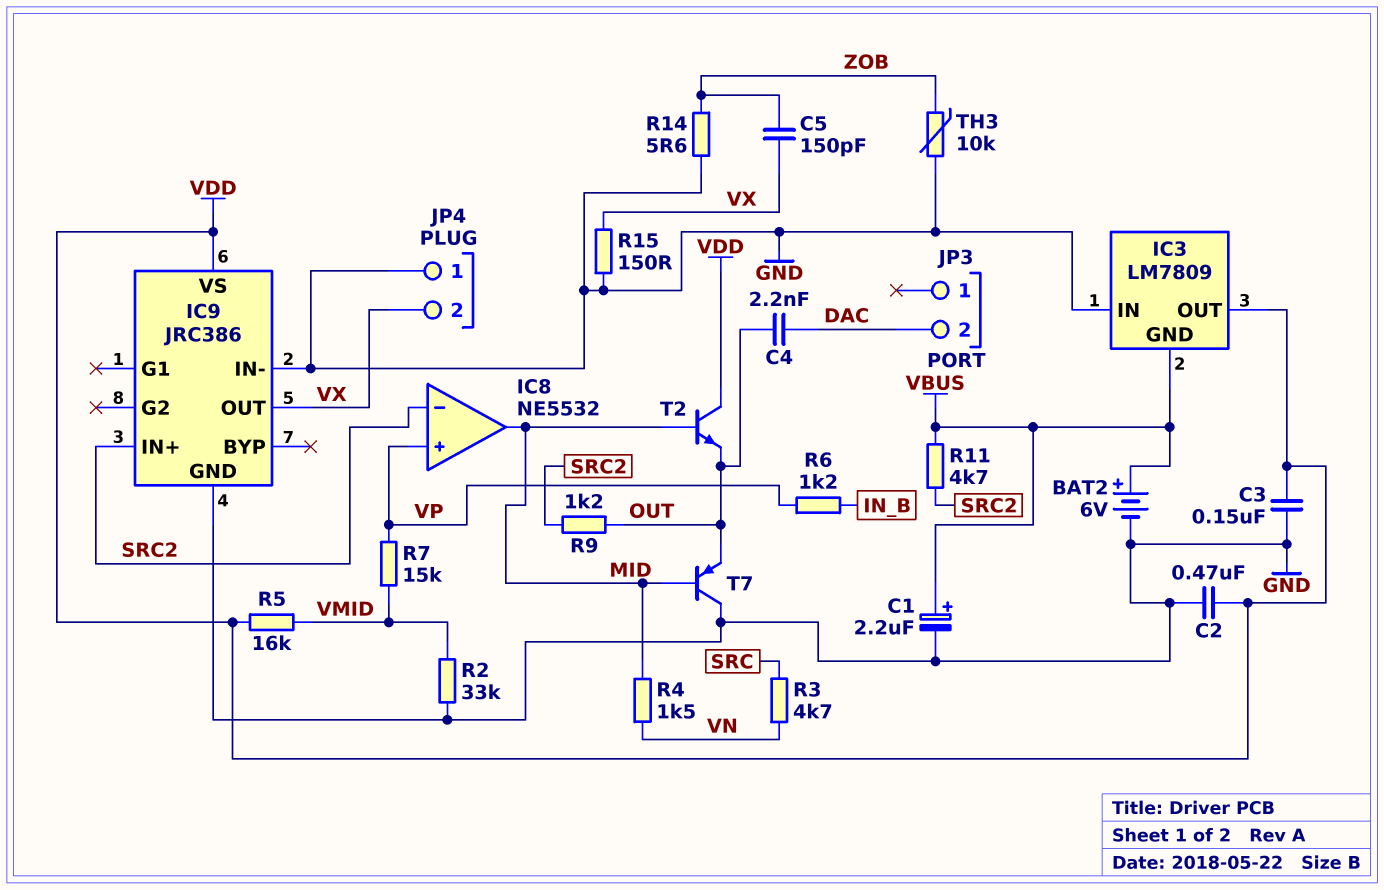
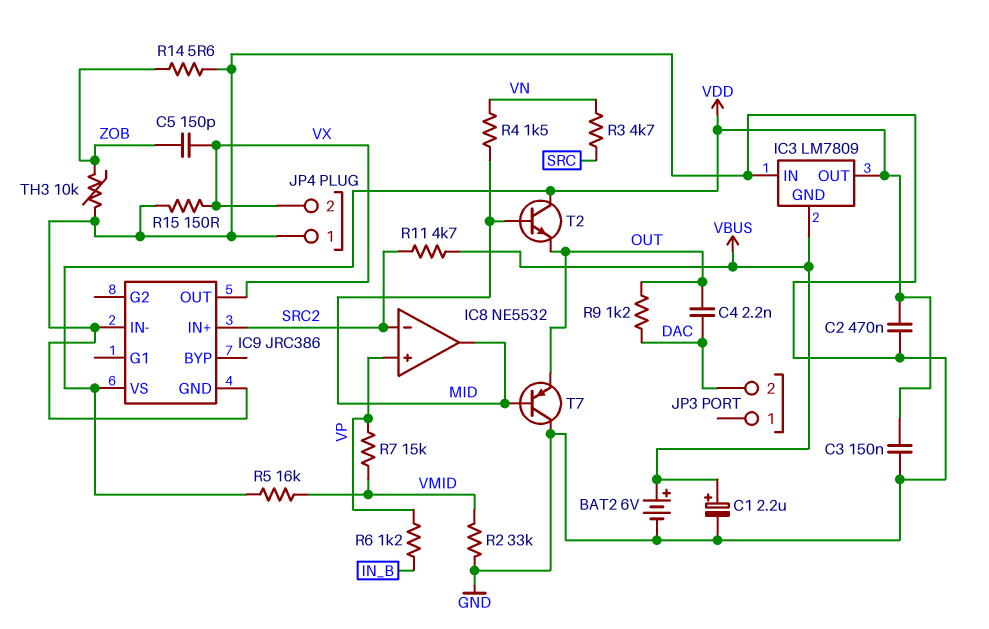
R9: 1.2k (OUT, SRC2) -> 1.2k (DAC, OUT)

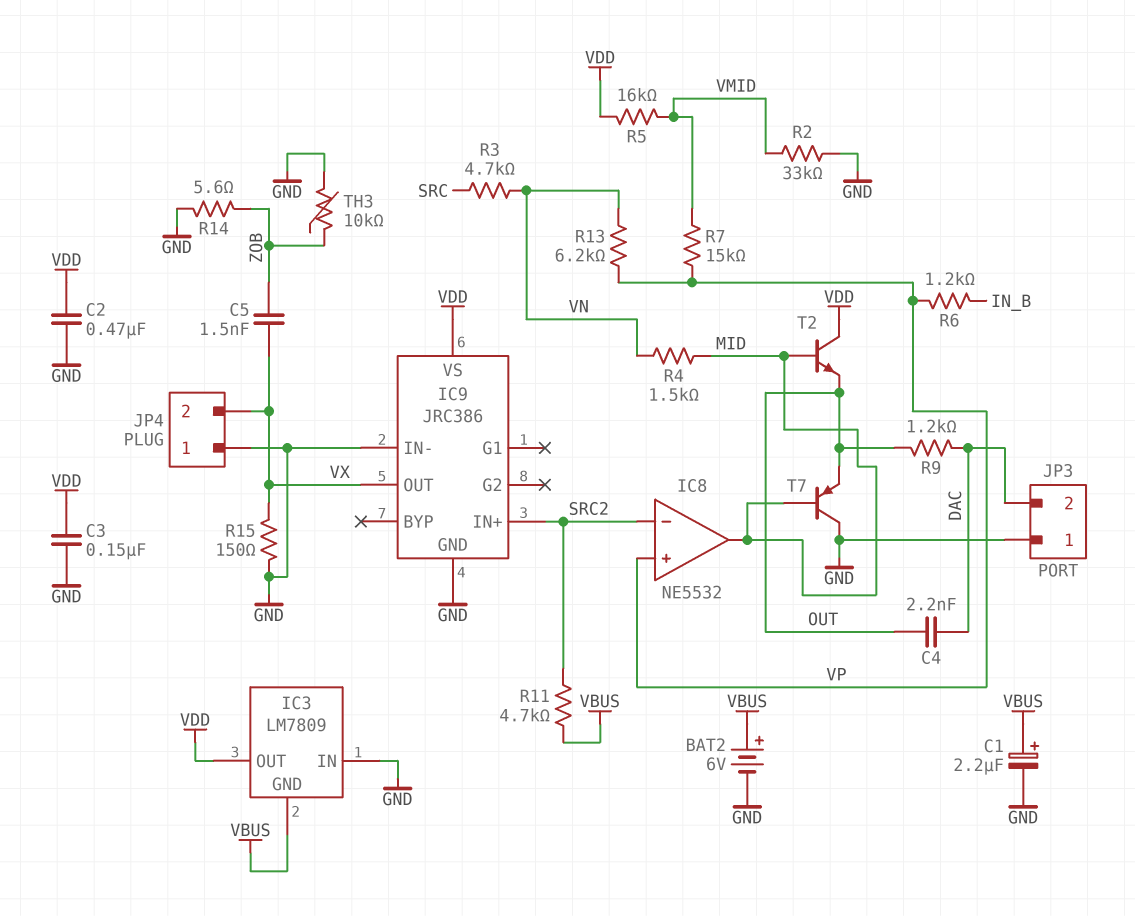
C5: 150pF (VX, ZOB) -> 1.5nF (VX, ZOB)
JP3 pin 1: none -> GND
R13: none -> 6.2k (VN, VP)

